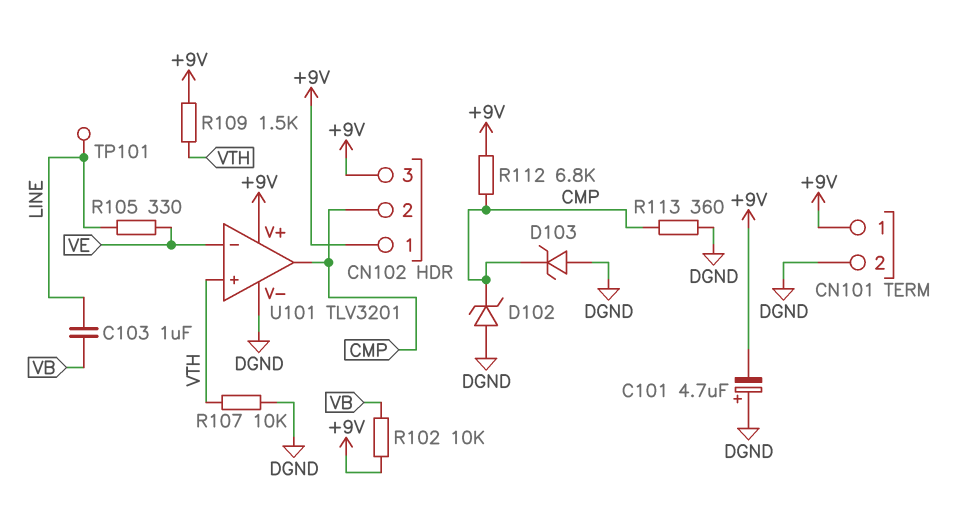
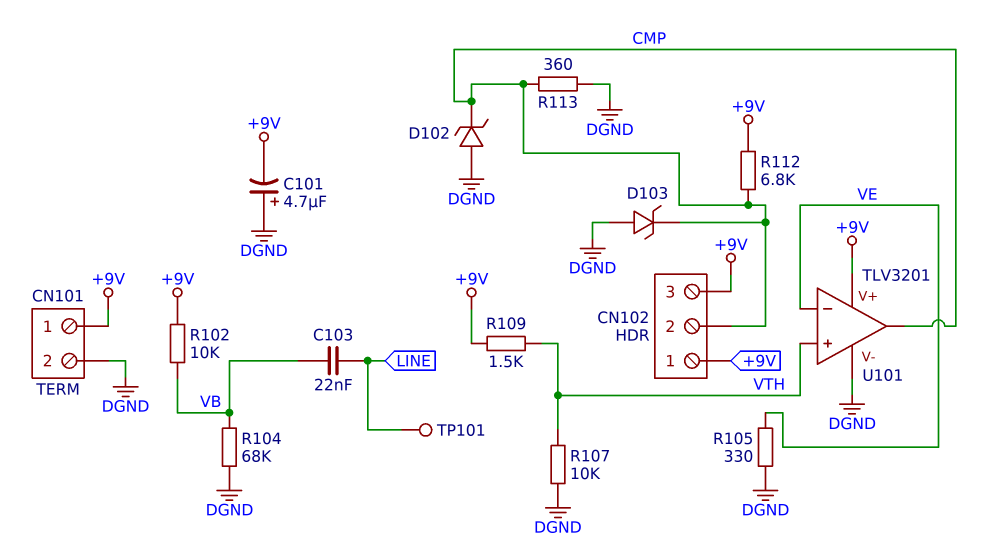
C103: 1uF (LINE, VB) -> 22nF (LINE, VB)
R104: none -> 68k (DGND, VB)
R105: 330 (LINE, VE) -> 330 (DGND, VE)

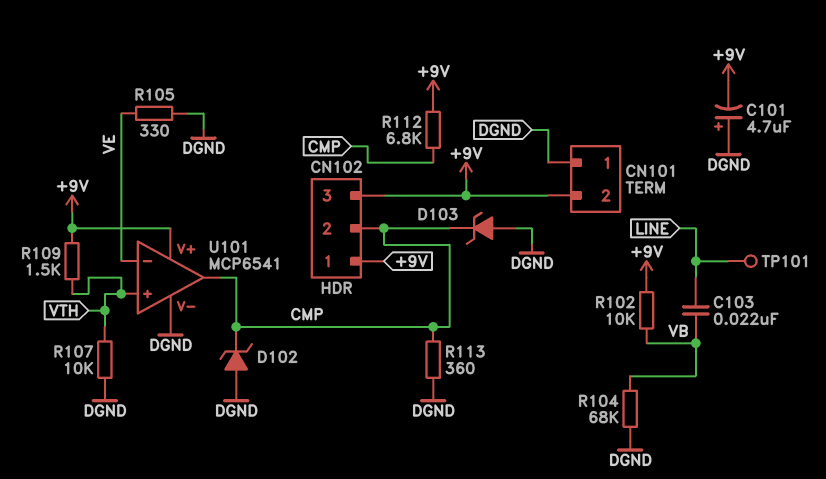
CN101 pin 1: +9V -> DGND
CN101 pin 2: DGND -> +9V
U101: TLV3201 -> MCP6541

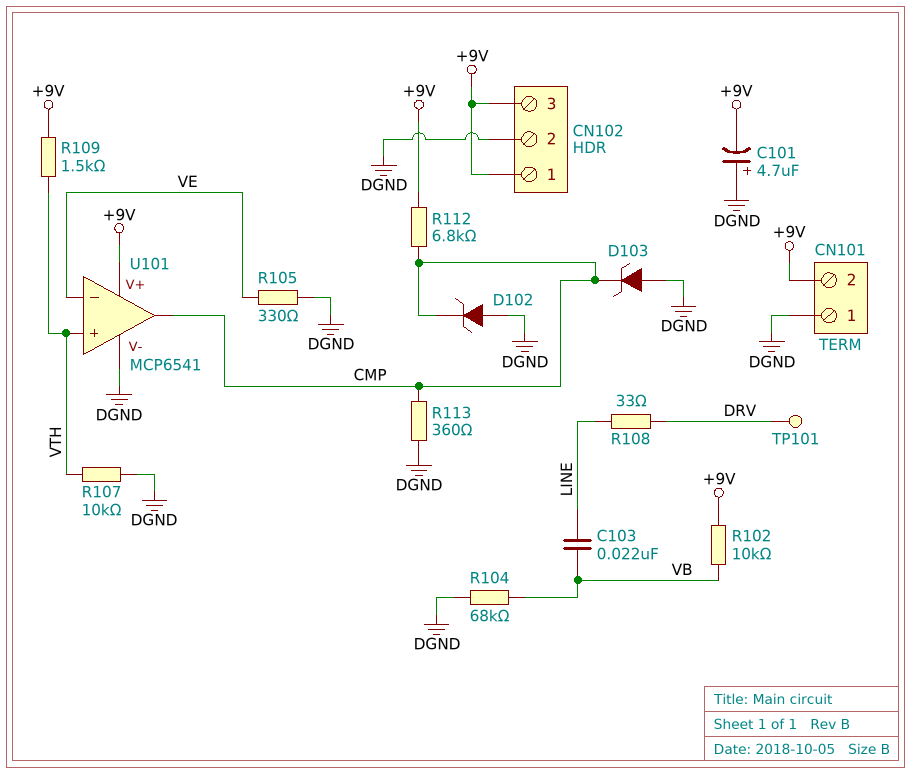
CN102 pin 2: CMP -> DGND
R108: none -> 33 (DRV, LINE)
TP101: test point (LINE) -> test point (DRV)

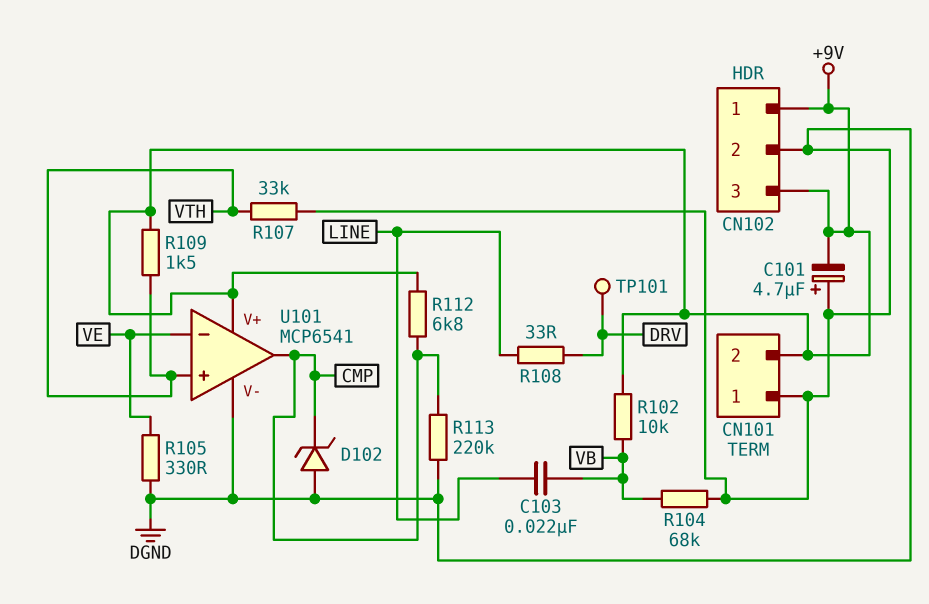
D103: zener (A DGND, K CMP) -> none
R107: 10k (DGND, VTH) -> 33k (DGND, VTH)
R113: 360 (CMP, DGND) -> 220k (CMP, DGND)

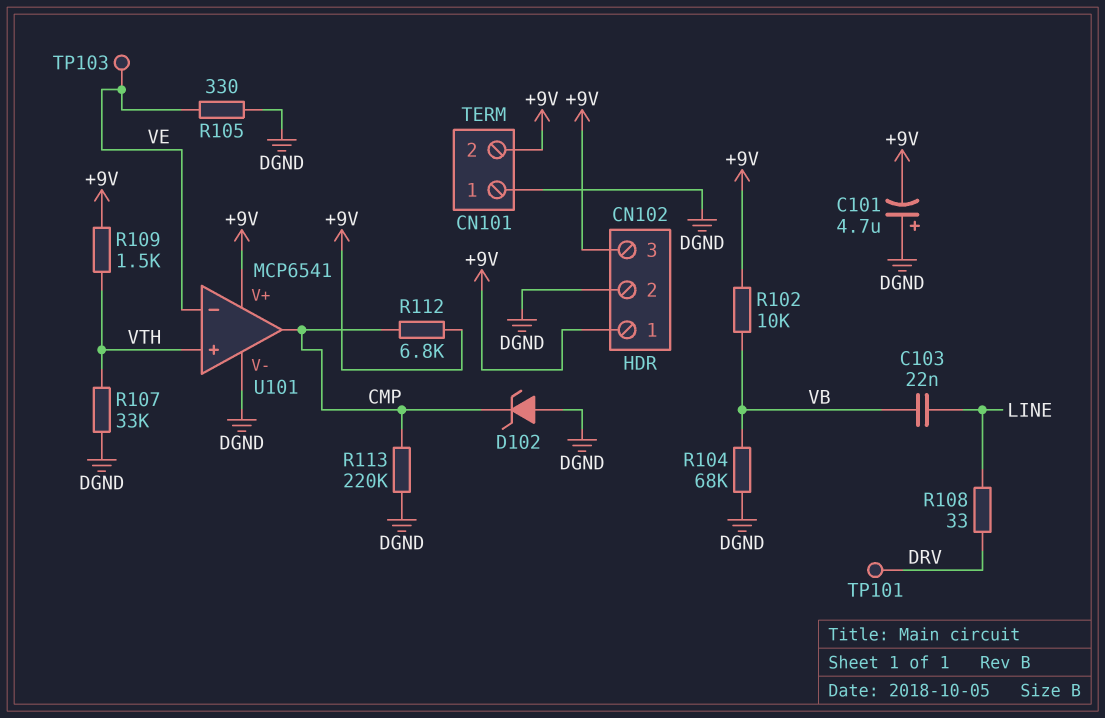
TP103: none -> test point (VE)

